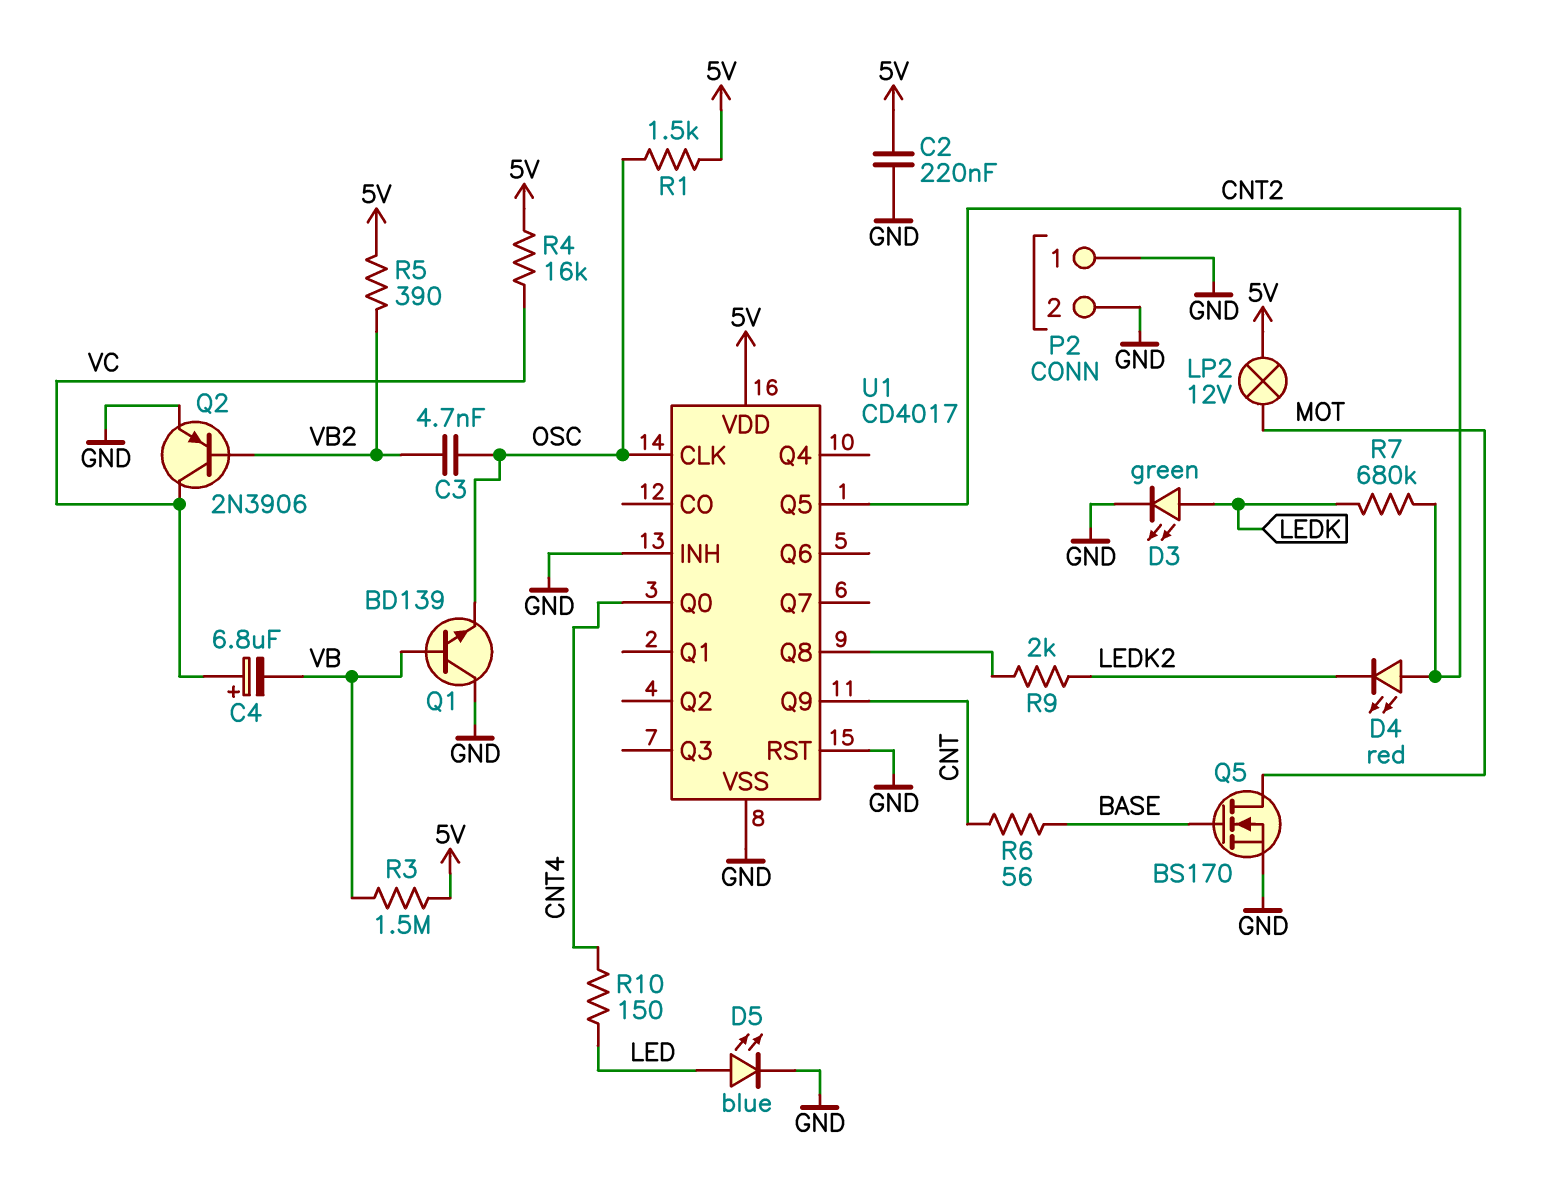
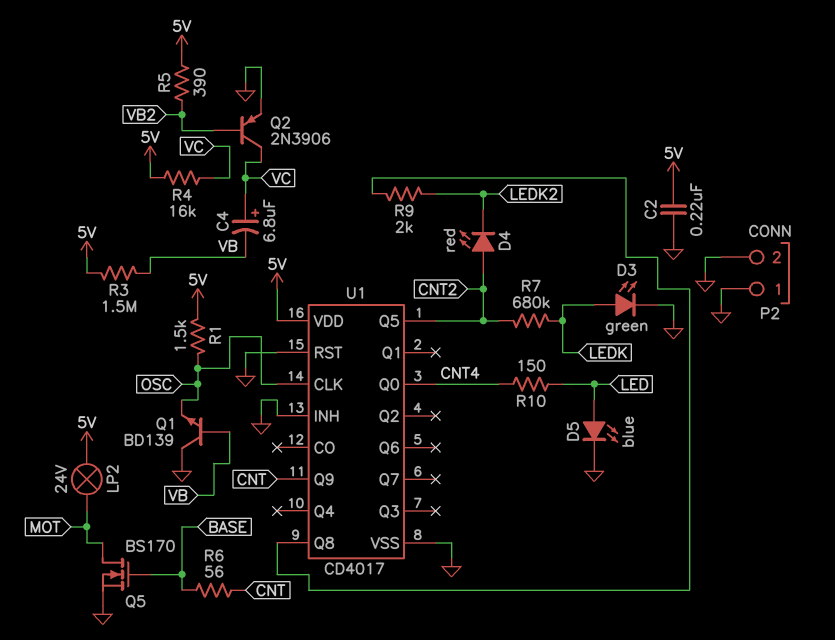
C3: 4.7nF (OSC, VB2) -> none
LP2: lamp 12V (5V, MOT) -> lamp 24V (5V, MOT)

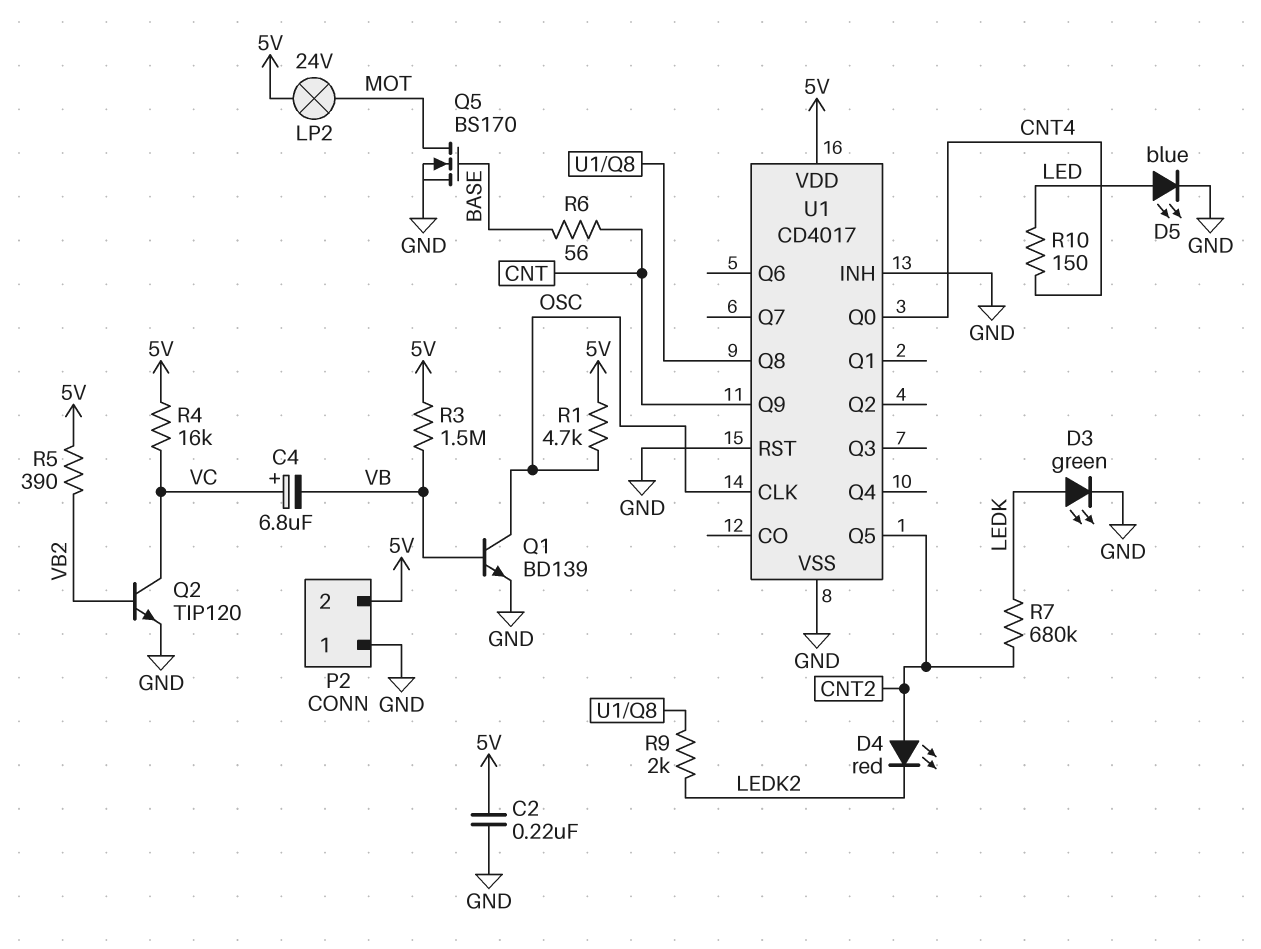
P2 pin 2: GND -> 5V
Q1: NPN BD139 (B VB, C GND, E OSC) -> NPN BD139 (B VB, C OSC, E GND)
Q2: PNP 2N3906 (B VB2, C VC, E GND) -> NPN TIP120 (B VB2, C VC, E GND)
R1: 1.5k (5V, OSC) -> 4.7k (5V, OSC)

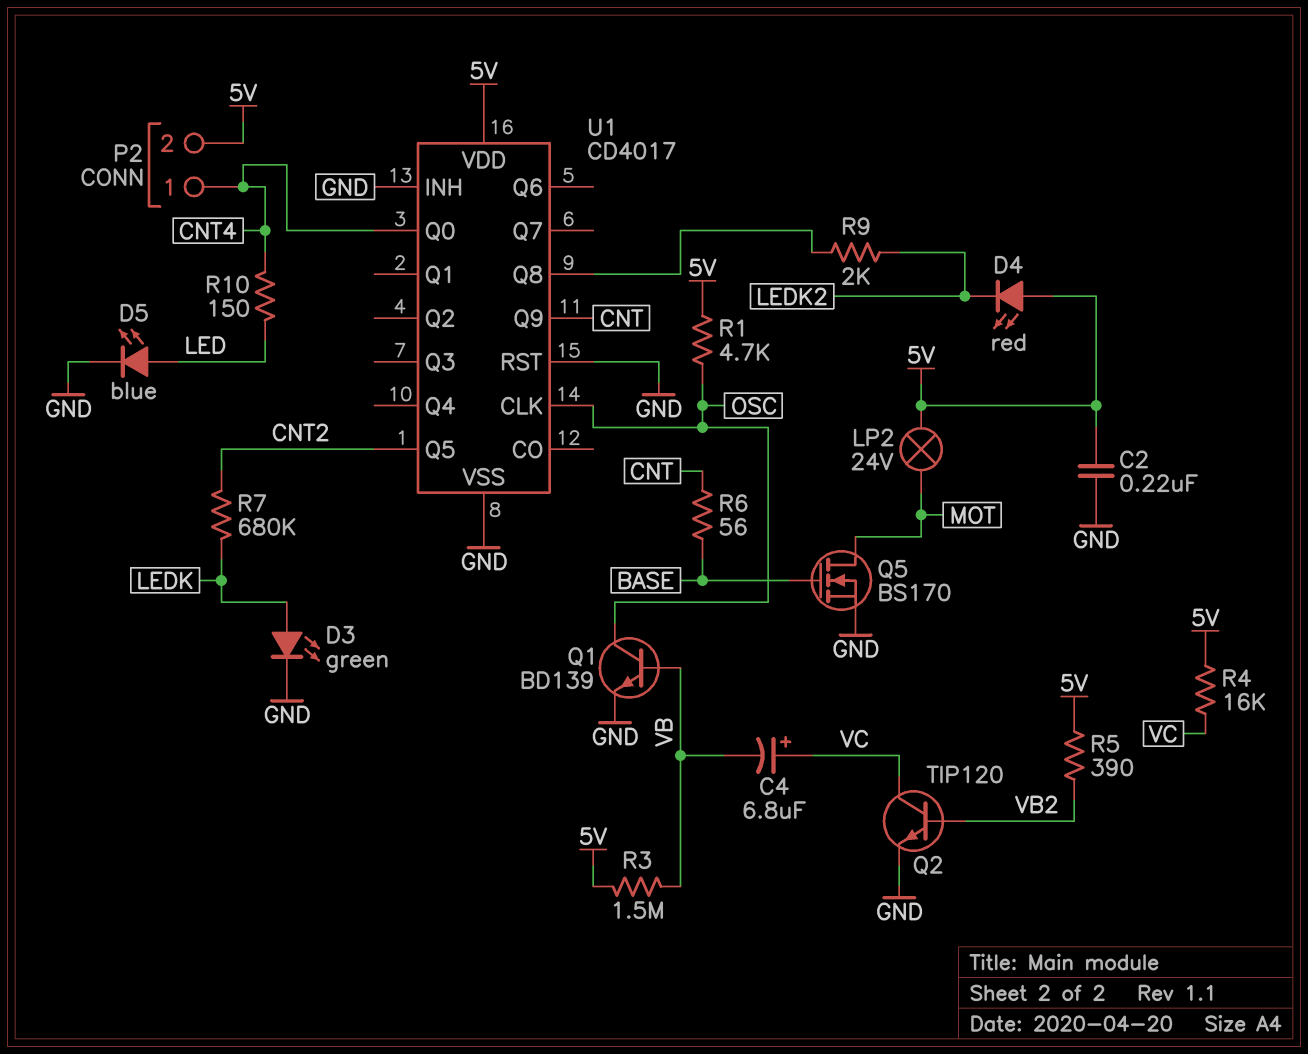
D4: LED red (A CNT2, K LEDK2) -> LED red (A 5V, K LEDK2)
P2 pin 1: GND -> CNT4

